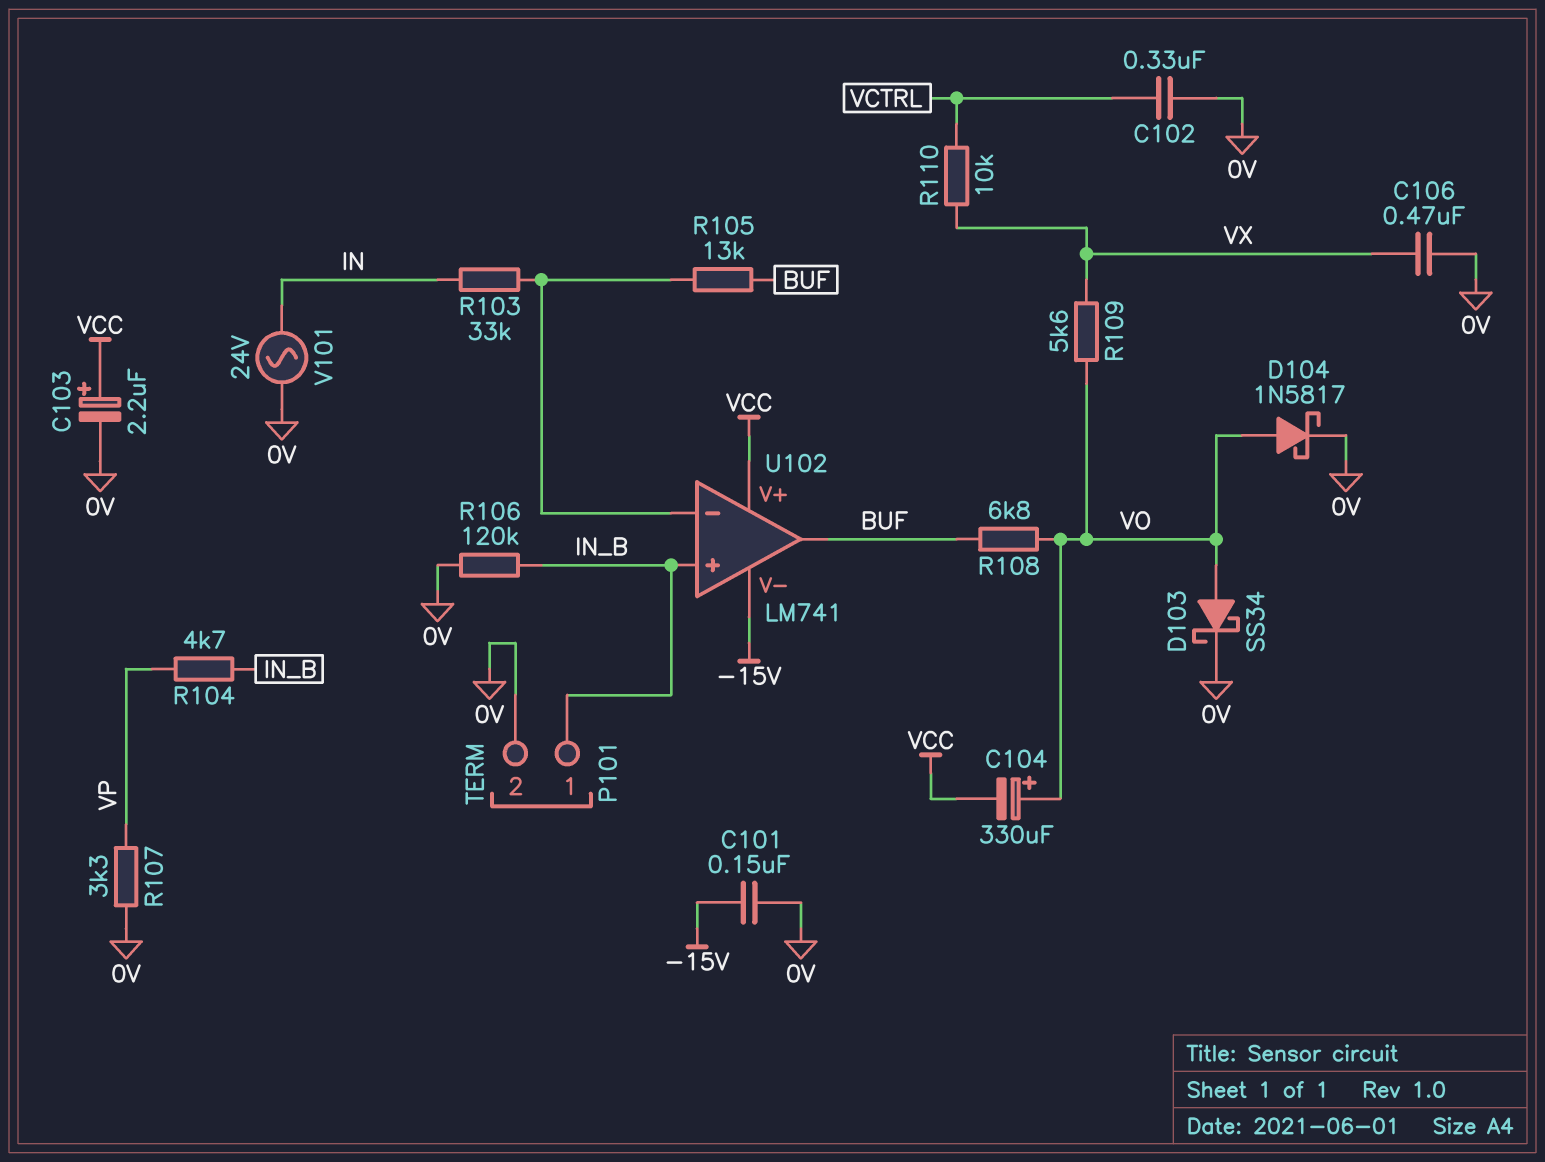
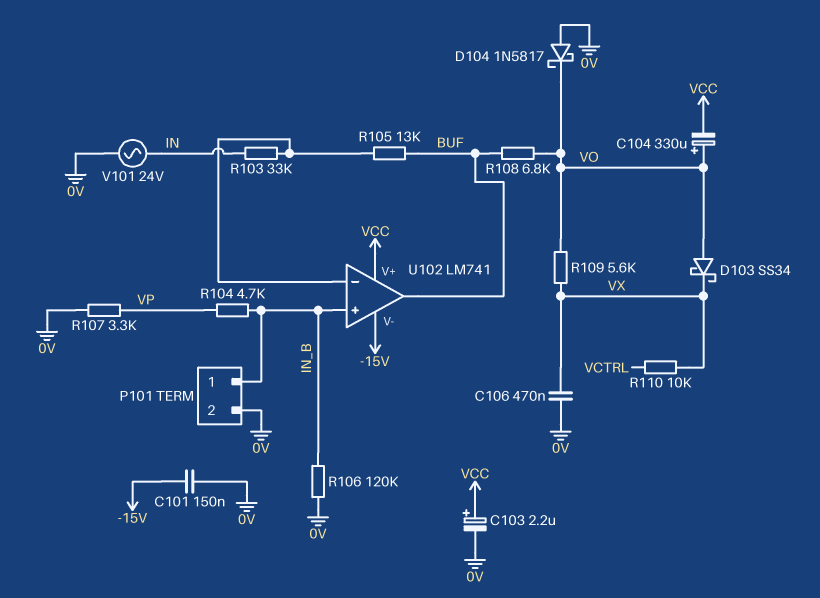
C102: 330nF (0V, VCTRL) -> none
D103: schottky SS34 (A VO, K 0V) -> schottky SS34 (A VO, K VX)
D104: schottky 1N5817 (A VO, K 0V) -> schottky 1N5817 (A 0V, K VO)

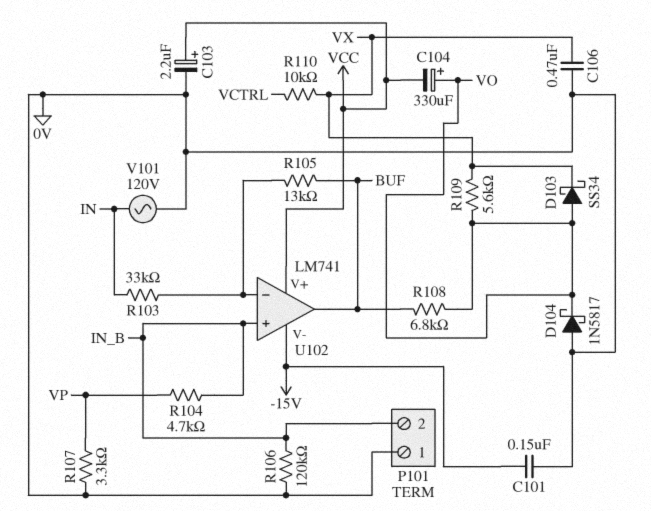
P101 pin 1: IN_B -> 0V
P101 pin 2: 0V -> IN_B
V101: AC 24V (0V, IN) -> AC 120V (0V, IN)

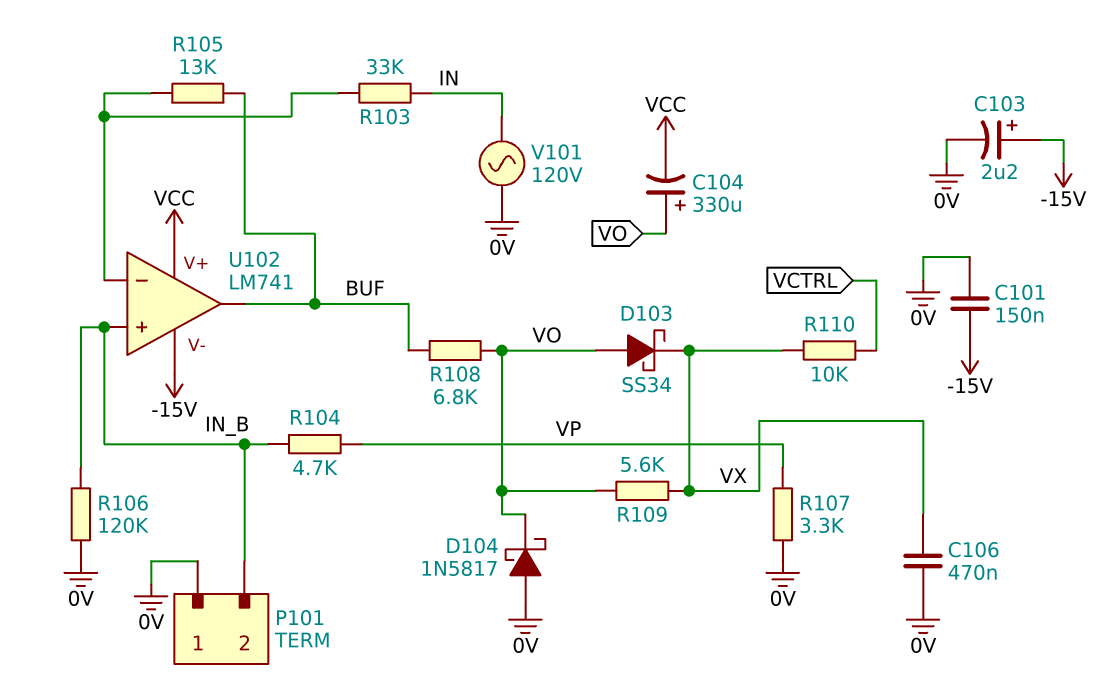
C103: 2.2uF (plus VCC, minus 0V) -> 2.2uF (plus -15V, minus 0V)

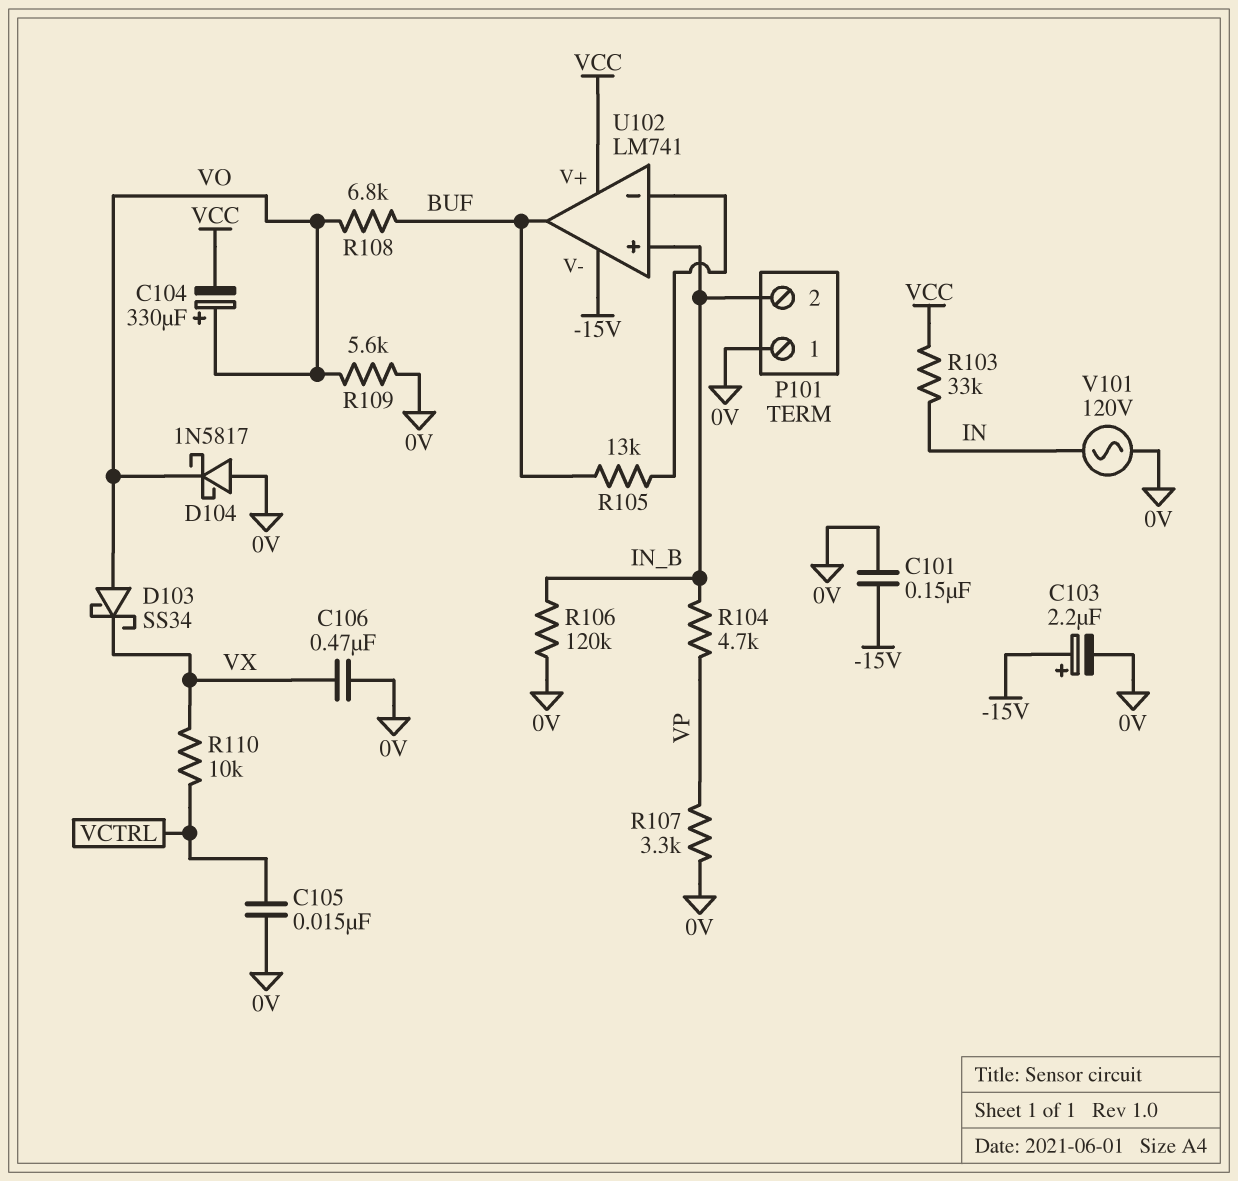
C105: none -> 15nF (0V, VCTRL)
R103: 33k (IN, U102/in-) -> 33k (IN, VCC)
R109: 5.6k (VO, VX) -> 5.6k (0V, VO)

